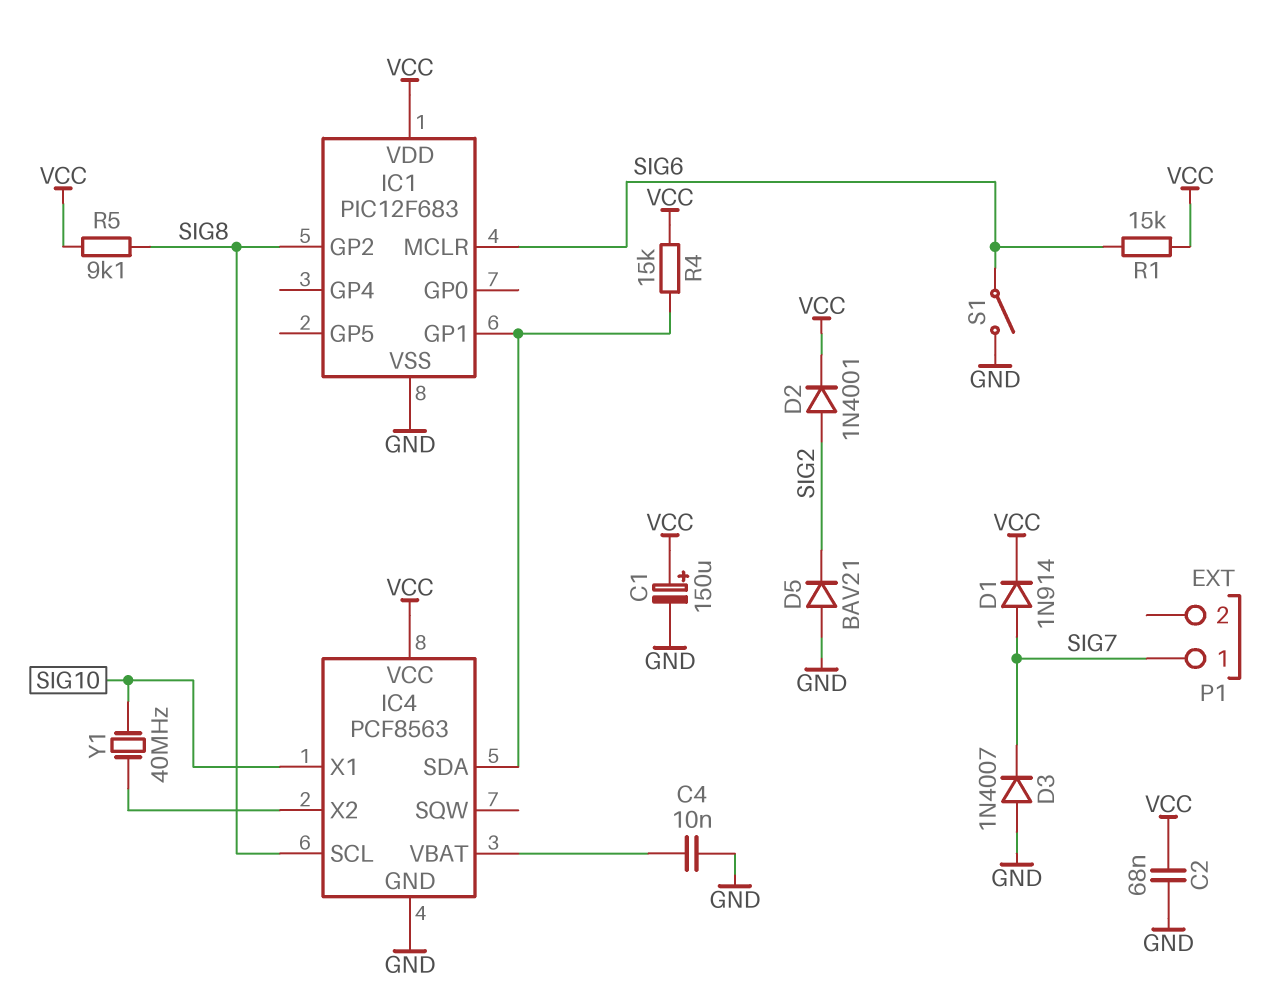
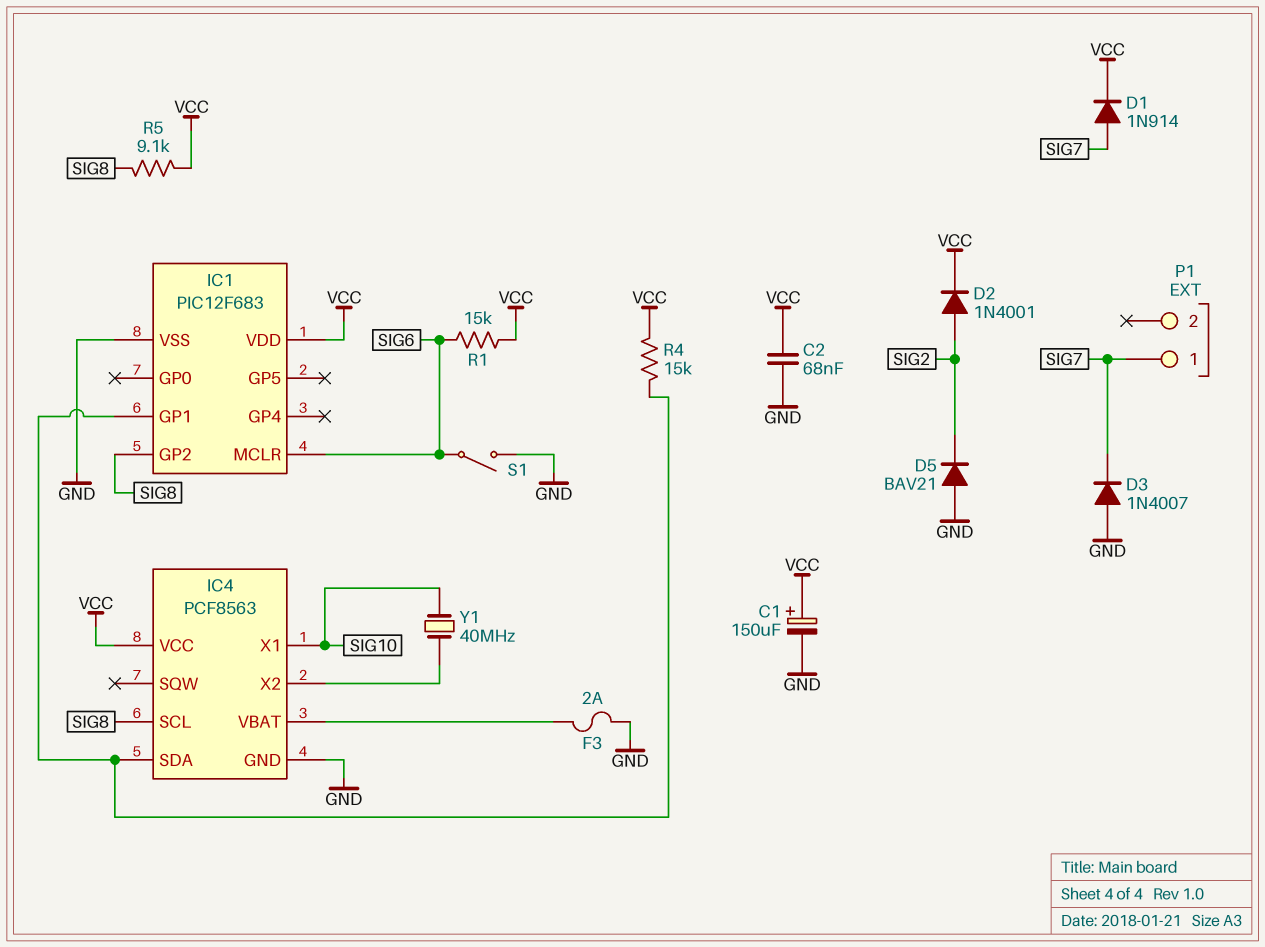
C4: 10nF (GND, IC4/VBAT) -> none
F3: none -> 2A (GND, IC4/VBAT)

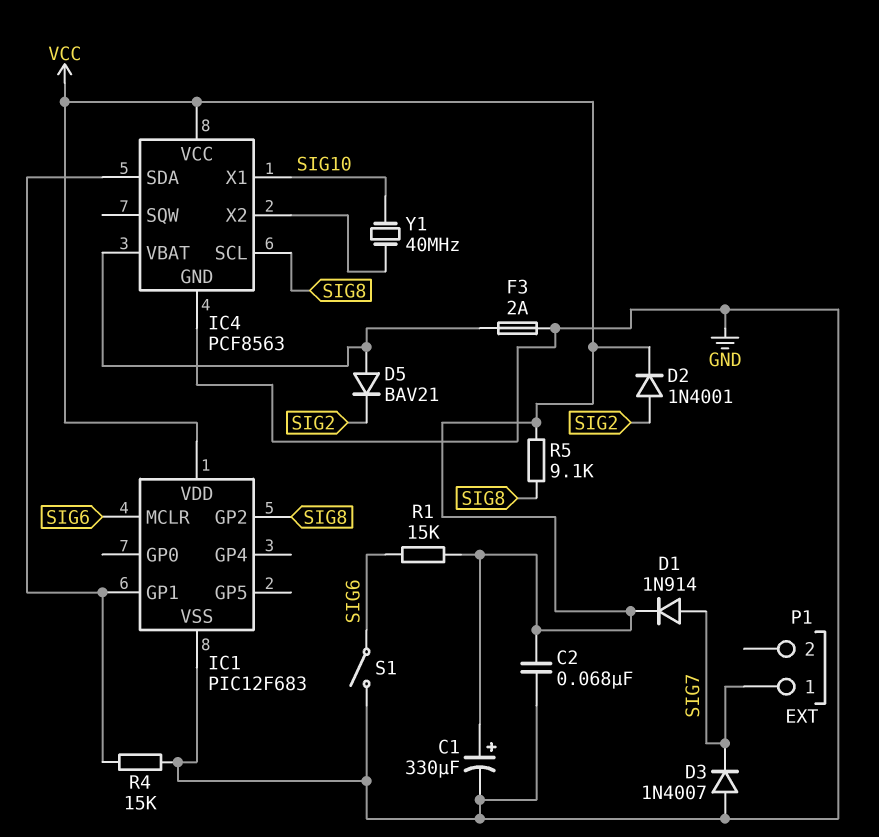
C1: 150uF (plus VCC, minus GND) -> 330uF (plus VCC, minus GND)
D5: diode BAV21 (A GND, K SIG2) -> diode BAV21 (A IC4/VBAT, K SIG2)
R4: 15k (IC1/GP1, VCC) -> 15k (GND, IC1/GP1)

